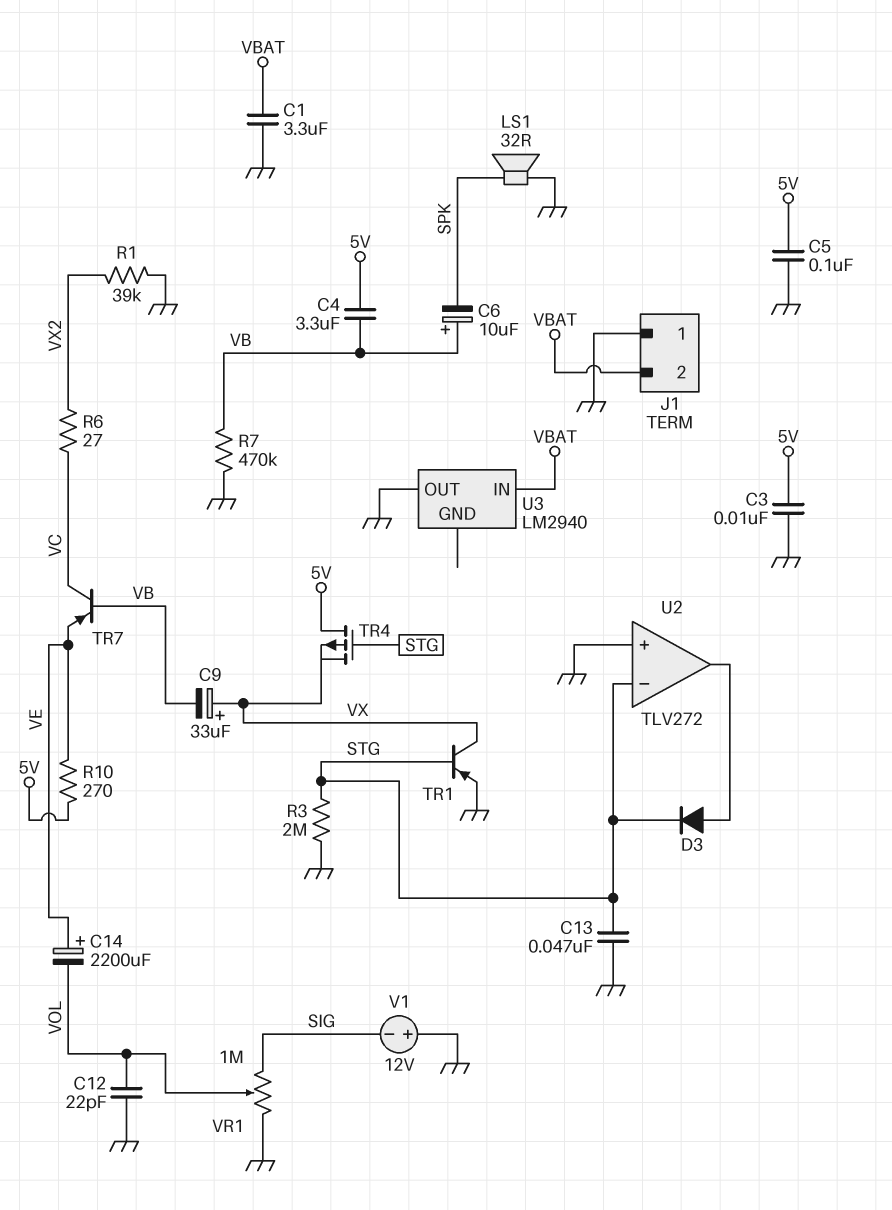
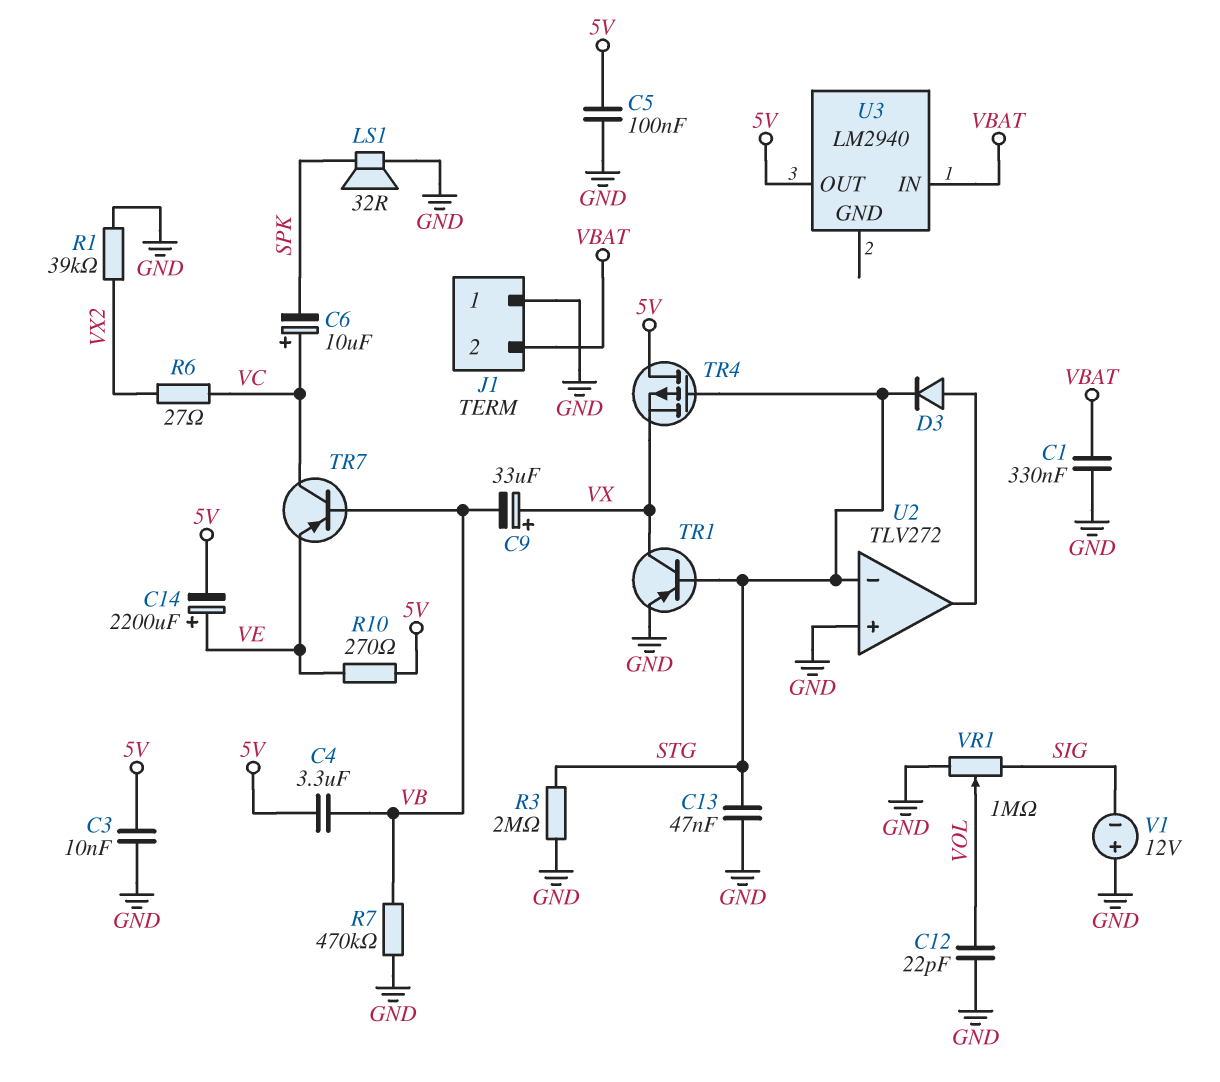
C1: 3.3uF (GND, VBAT) -> 330nF (GND, VBAT)
C6: 10uF (plus VB, minus SPK) -> 10uF (plus VC, minus SPK)
C14: 2200uF (plus VE, minus VOL) -> 2200uF (plus VE, minus 5V)
U3 pin OUT: GND -> 5V

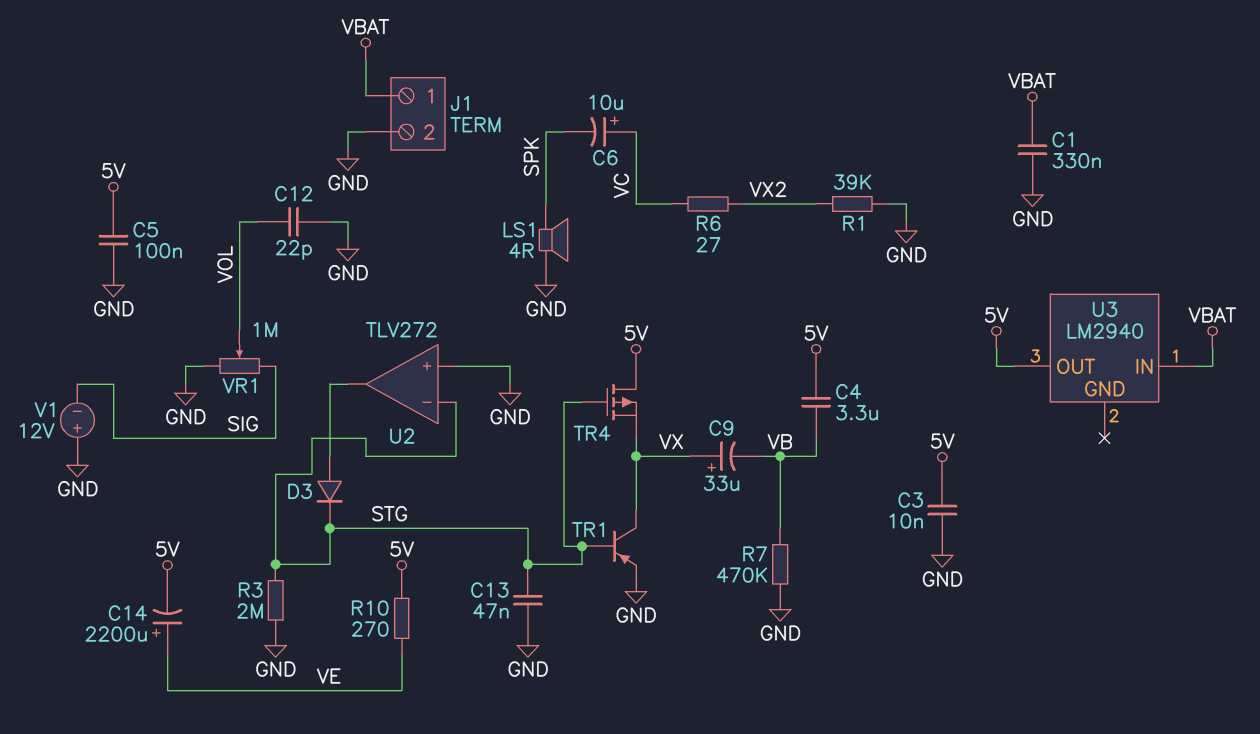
J1 pin 1: GND -> VBAT
J1 pin 2: VBAT -> GND
LS1: speaker 32R (GND, SPK) -> speaker 4R (GND, SPK)
TR7: PNP (B VB, C VC, E VE) -> none

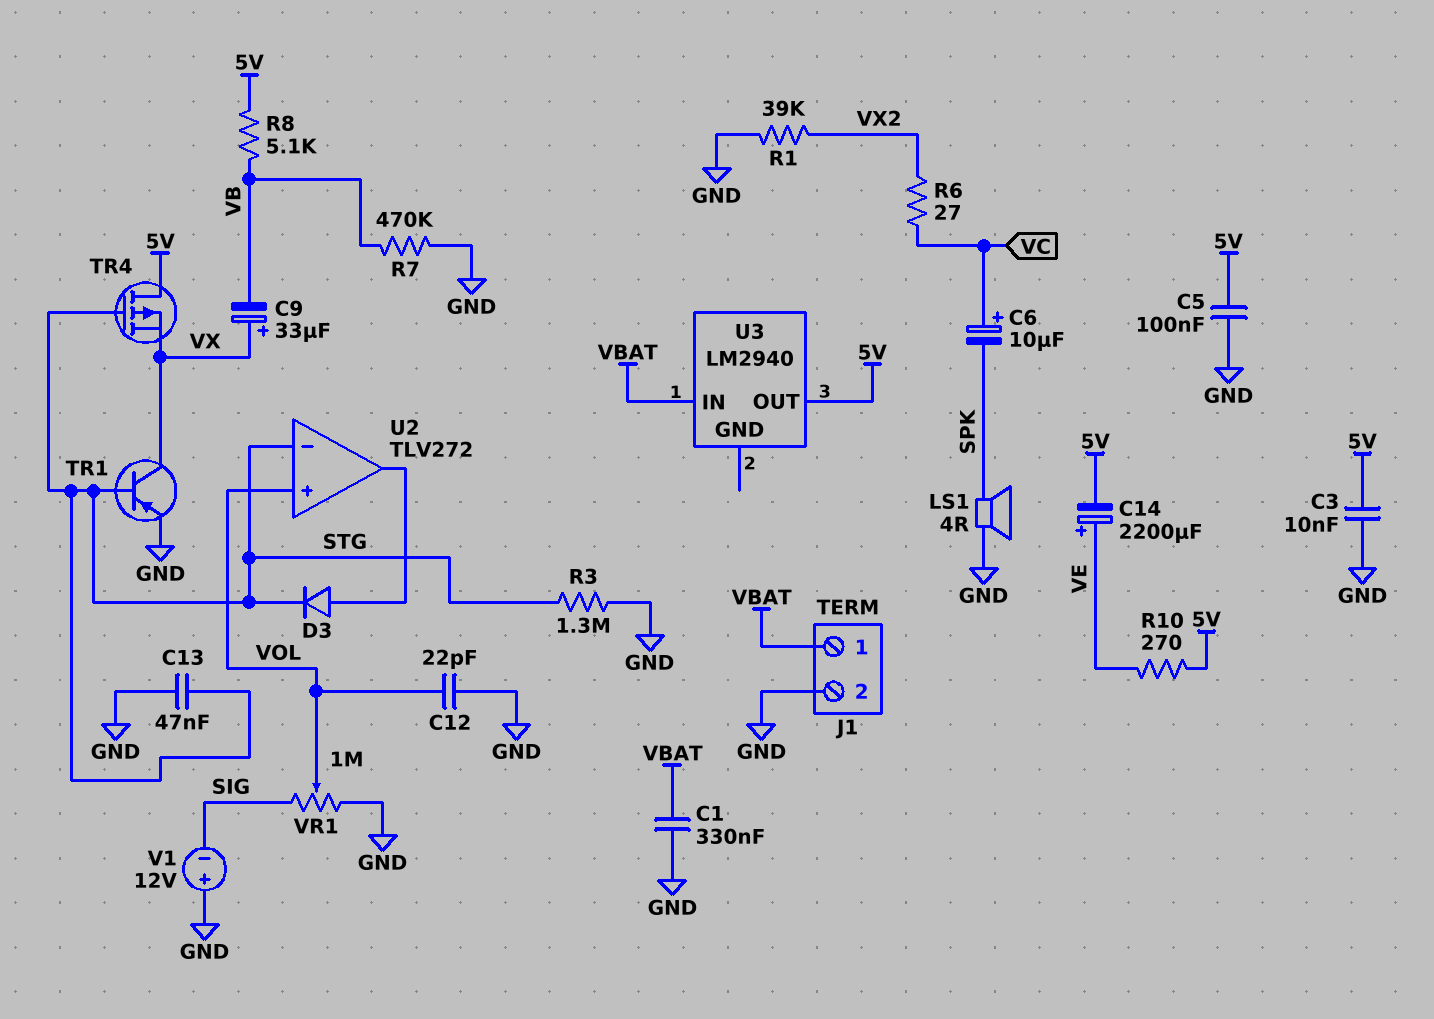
C4: 3.3uF (5V, VB) -> none
R3: 2M (GND, STG) -> 1.3M (GND, STG)
R8: none -> 5.1k (5V, VB)
U2 pin in+: GND -> VOL

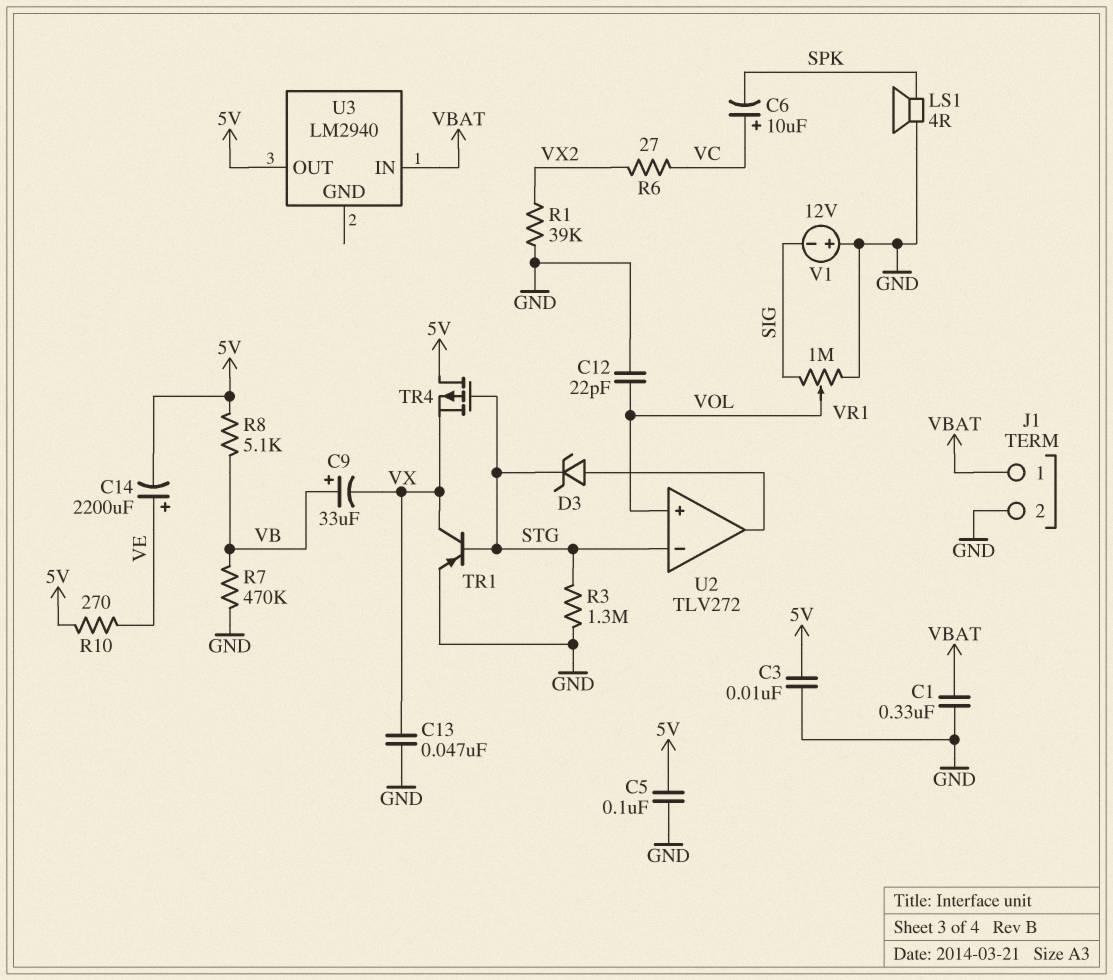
C9: 33uF (plus VX, minus VB) -> 33uF (plus VB, minus VX)
C13: 47nF (GND, STG) -> 47nF (GND, VX)
D3: diode (A U2/out, K STG) -> zener (A U2/out, K STG)

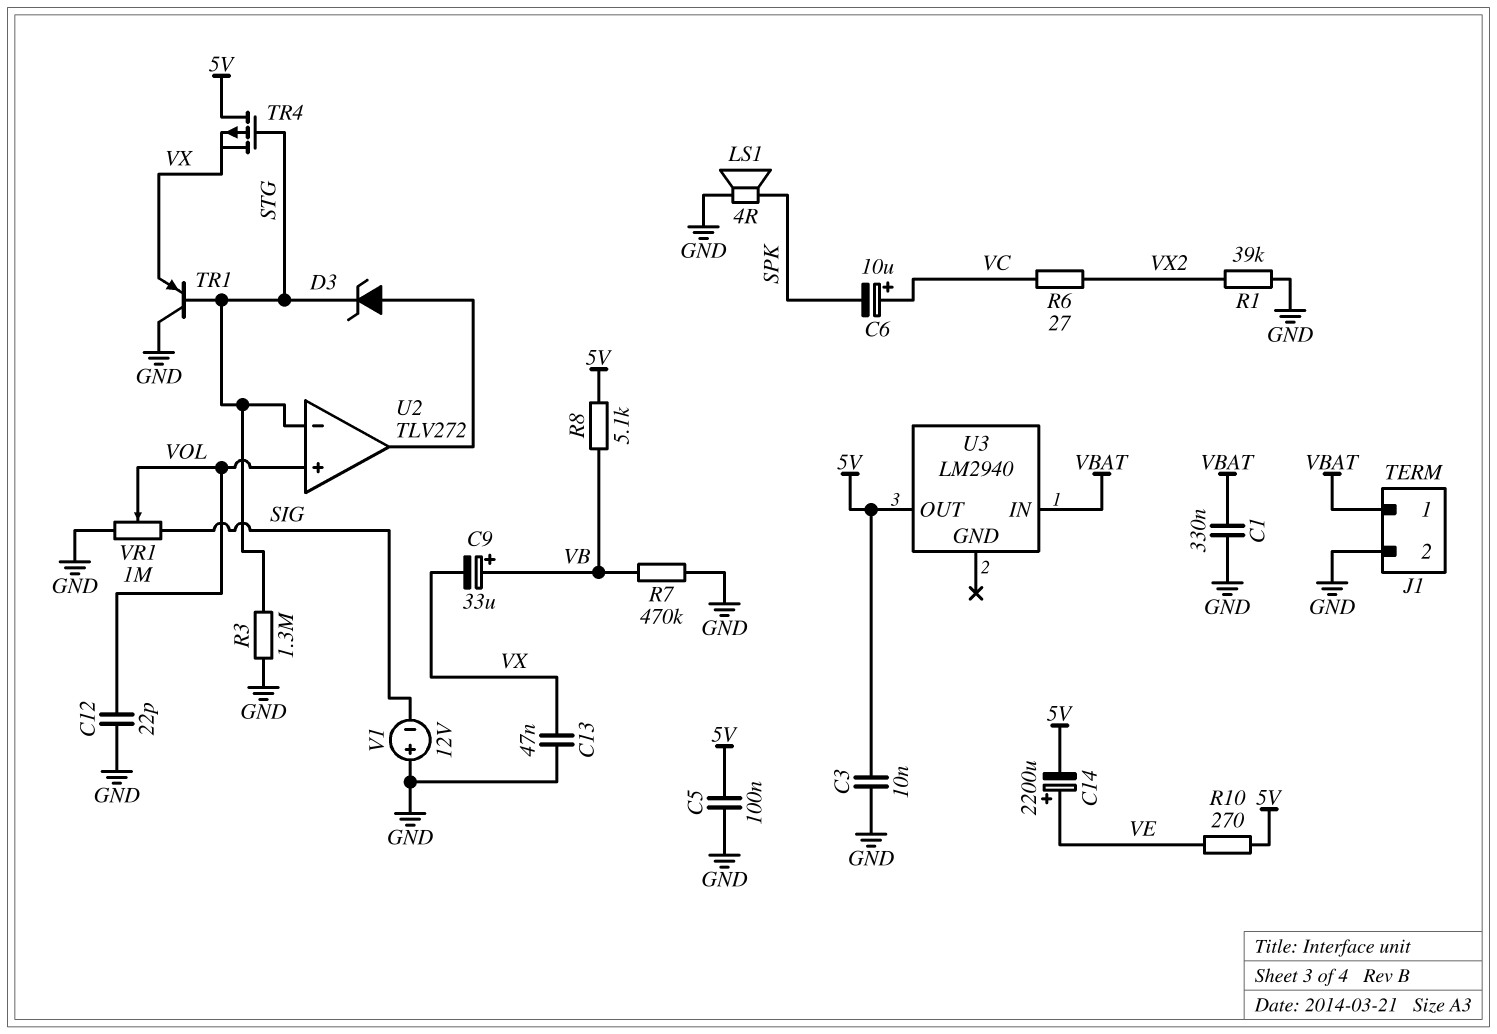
TR1: PNP (B STG, C VX, E GND) -> PNP (B STG, C GND, E VX)

